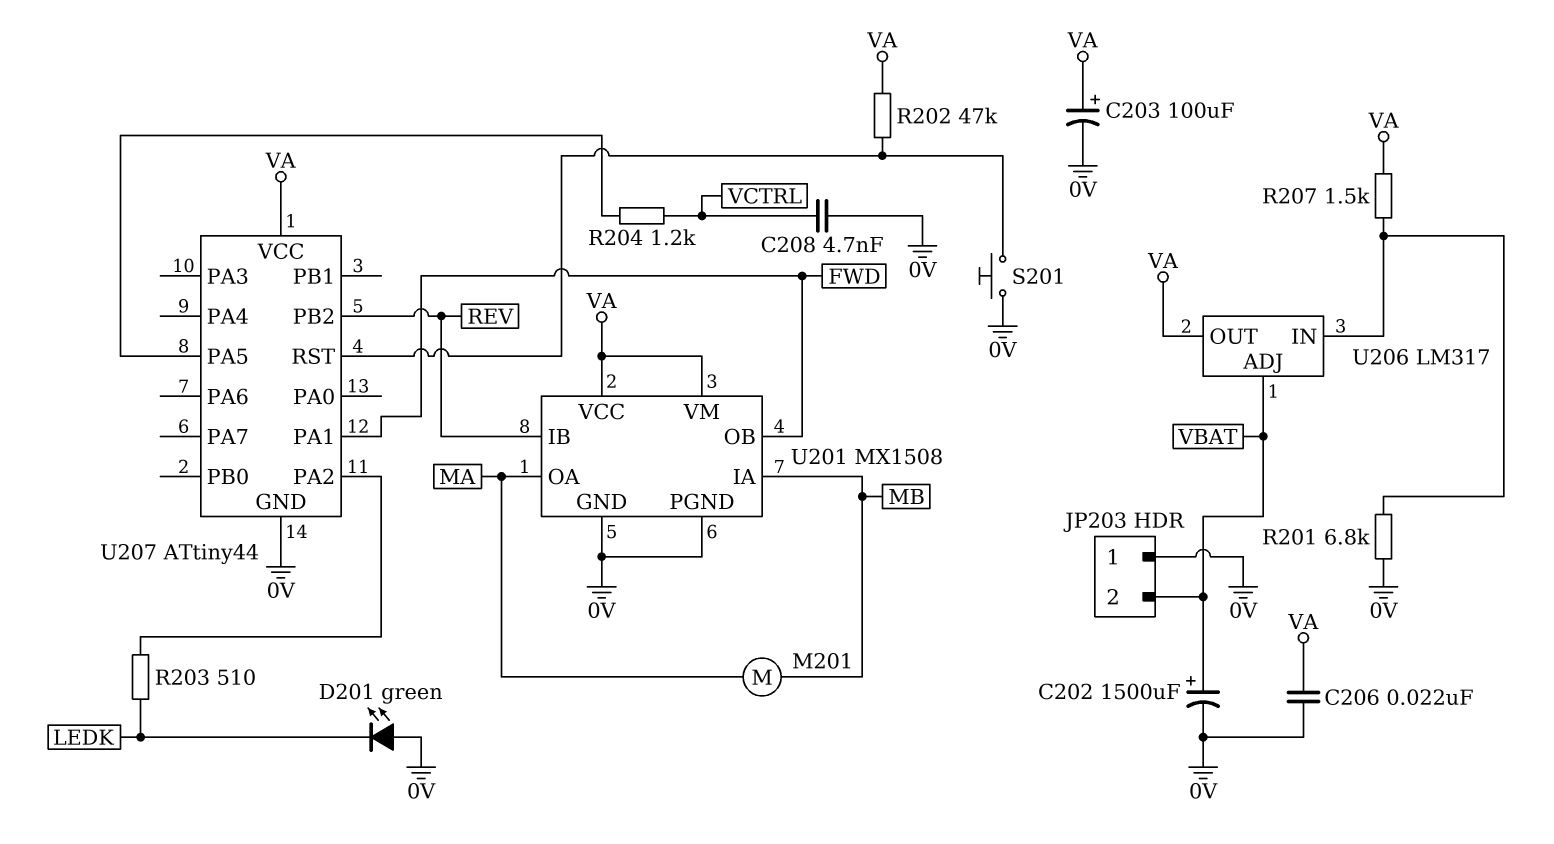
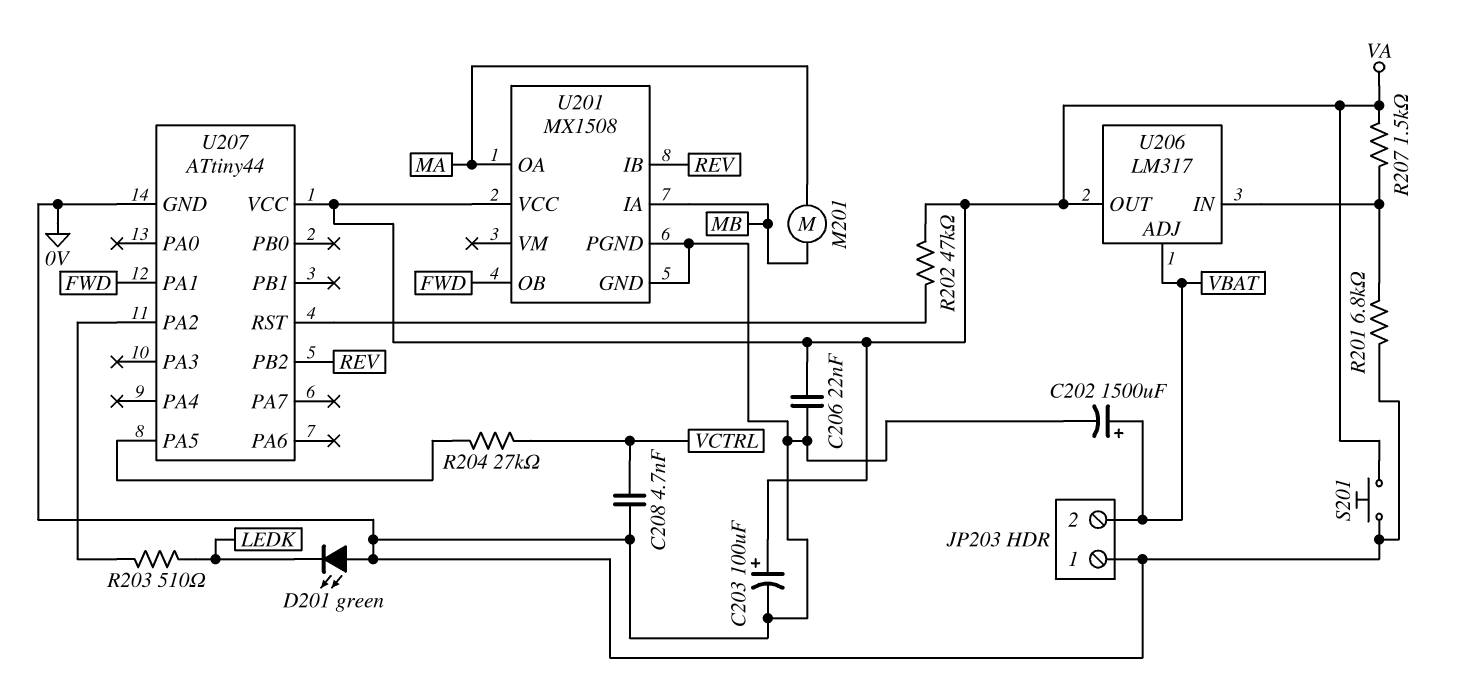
R204: 1.2k (U207/PA5, VCTRL) -> 27k (U207/PA5, VCTRL)
S201: button (0V, U207/RST) -> button (0V, VA)
U201 pin VM: VA -> none

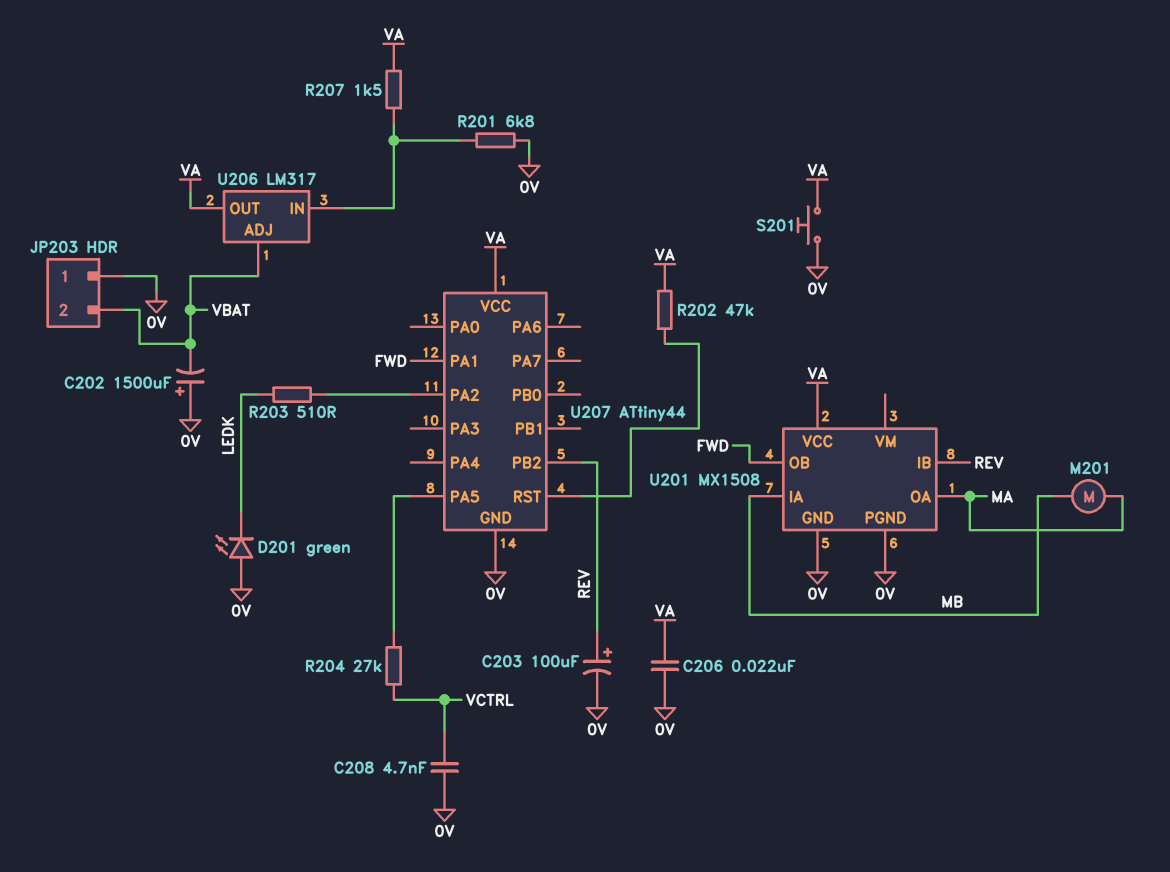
C202: 1500uF (plus VBAT, minus 0V) -> 1500uF (plus 0V, minus VBAT)
C203: 100uF (plus VA, minus 0V) -> 100uF (plus REV, minus 0V)

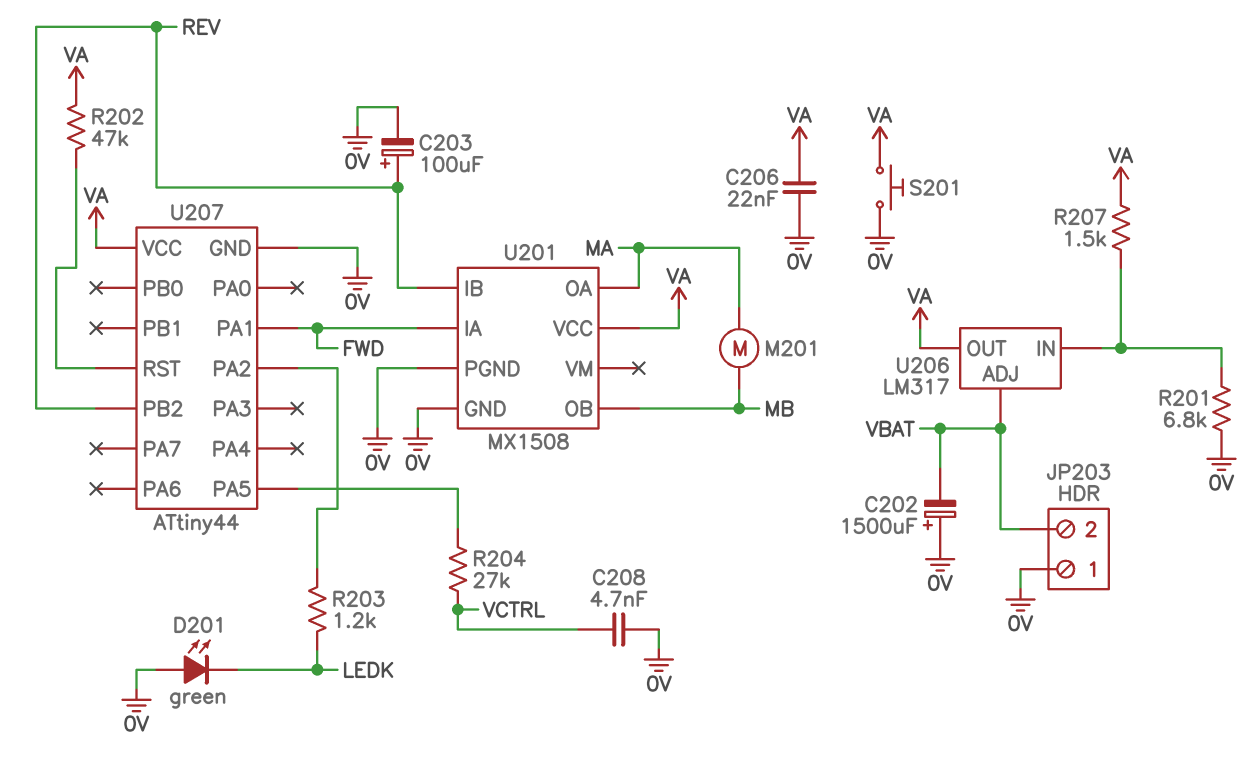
R203: 510 (LEDK, U207/PA2) -> 1.2k (LEDK, U207/PA2)
U201 pin IA: MB -> FWD
U201 pin OB: FWD -> MB

